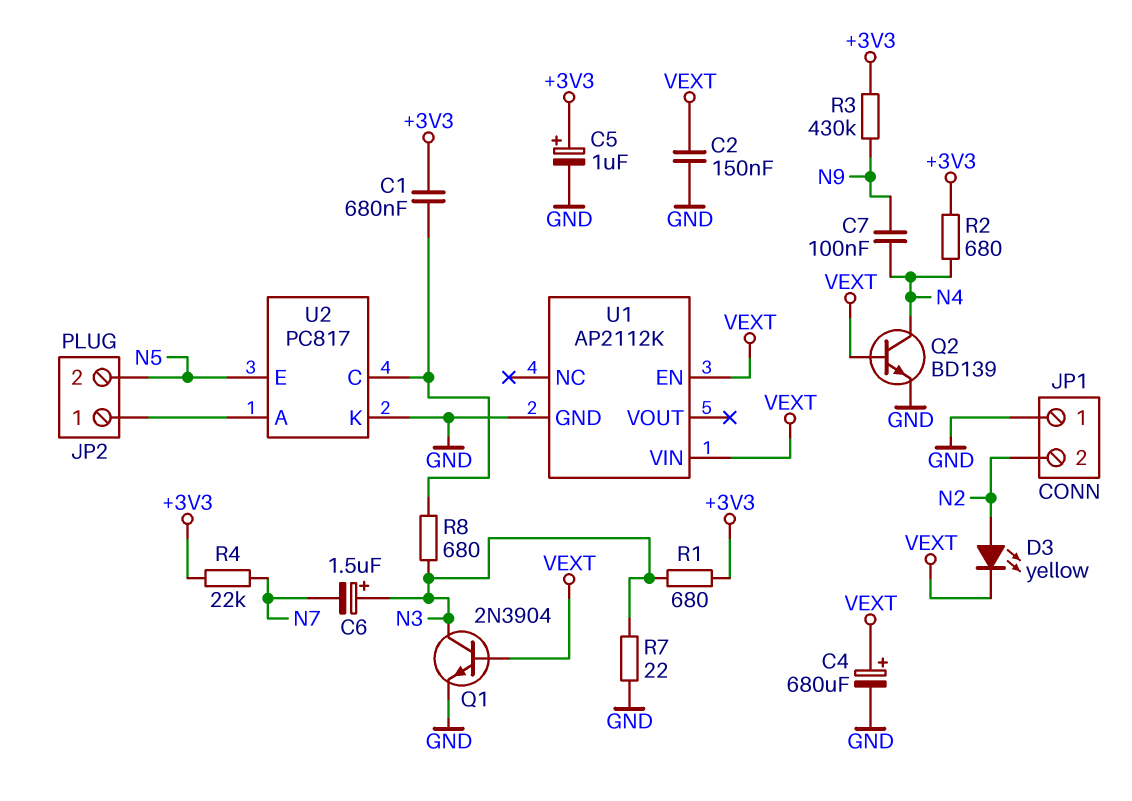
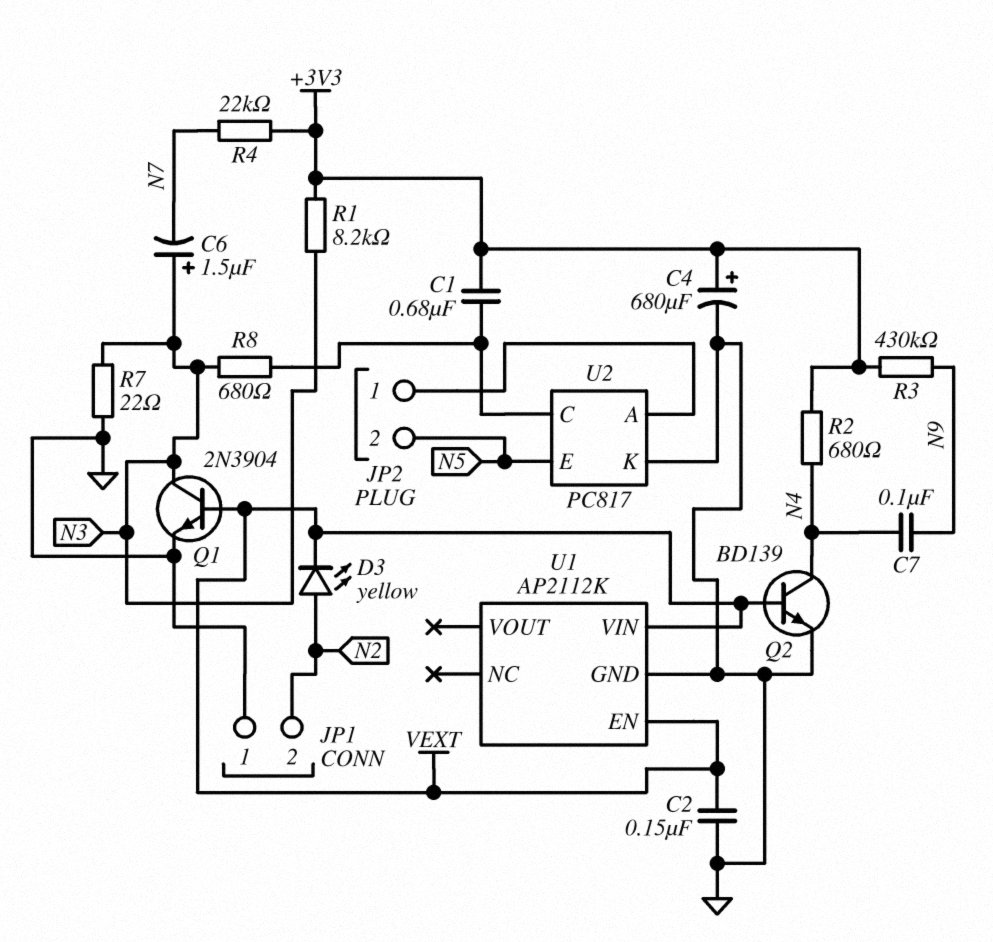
C4: 680uF (plus VEXT, minus GND) -> 680uF (plus +3V3, minus GND)
C5: 1uF (plus +3V3, minus GND) -> none
R1: 680 (+3V3, N3) -> 8.2k (+3V3, N3)

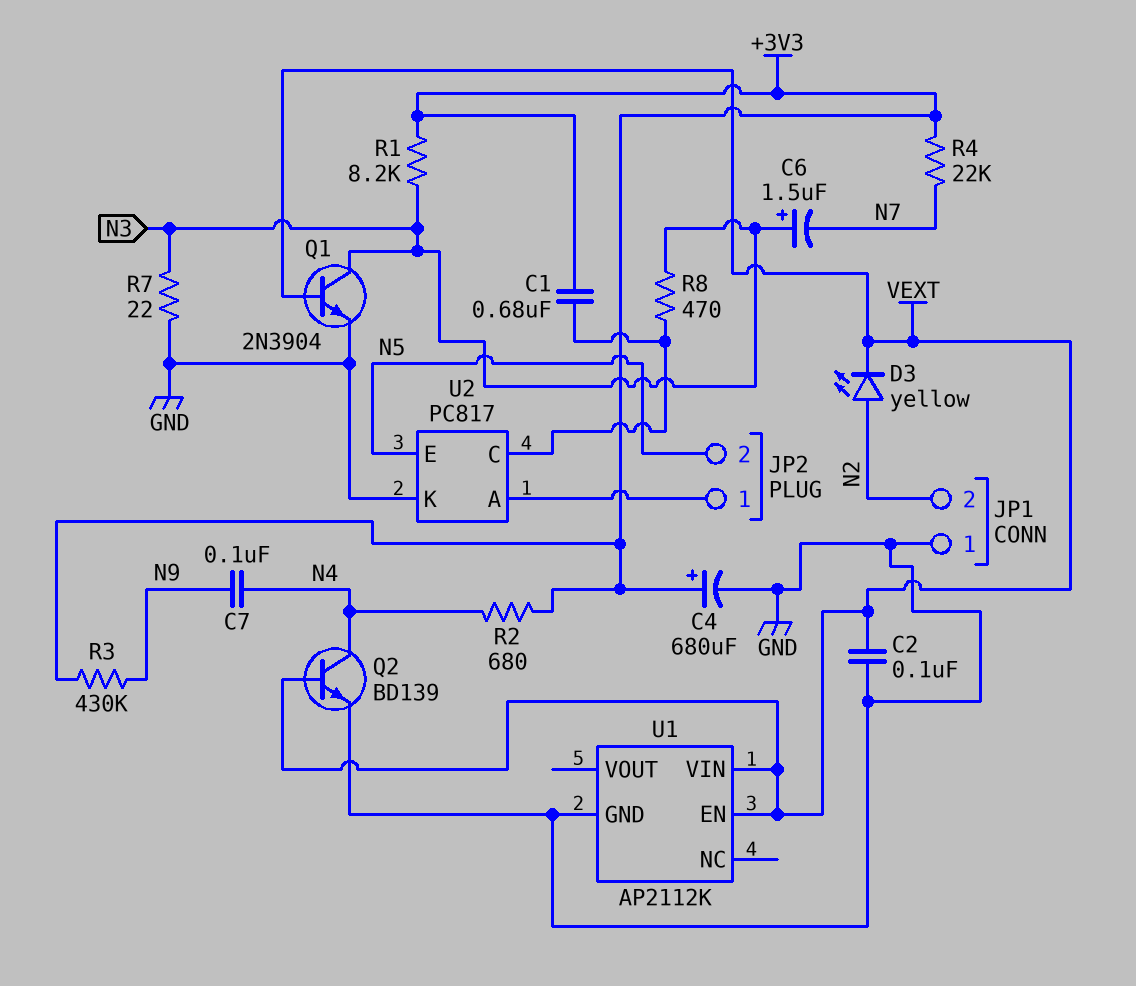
C2: 150nF (GND, VEXT) -> 100nF (GND, VEXT)
R8: 680 (N3, U2/C) -> 470 (N3, U2/C)

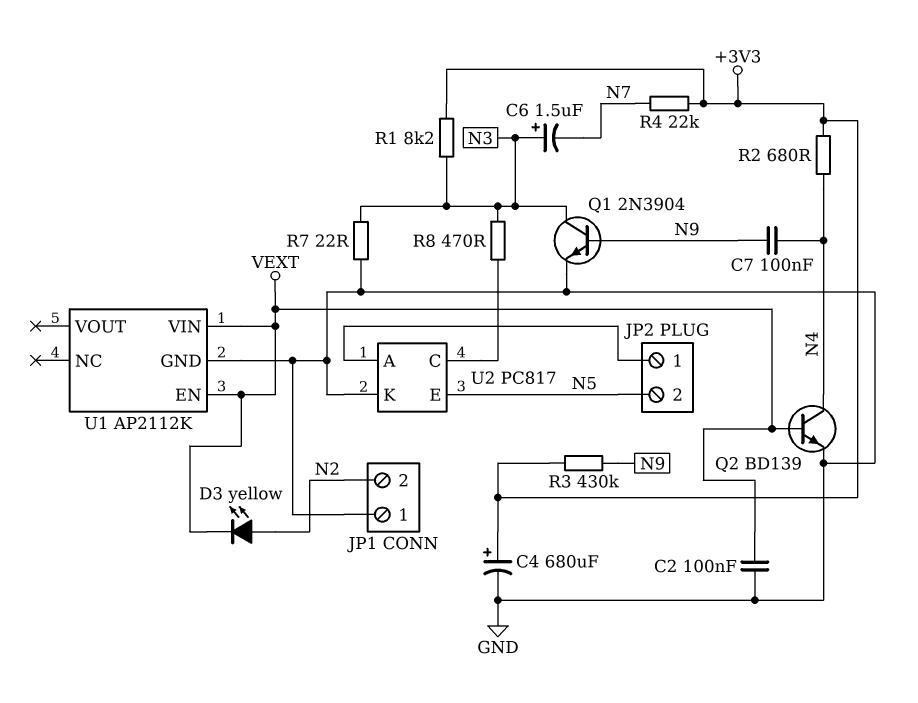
C1: 680nF (+3V3, U2/C) -> none
Q1: NPN 2N3904 (B VEXT, C N3, E GND) -> NPN 2N3904 (B N9, C N3, E GND)

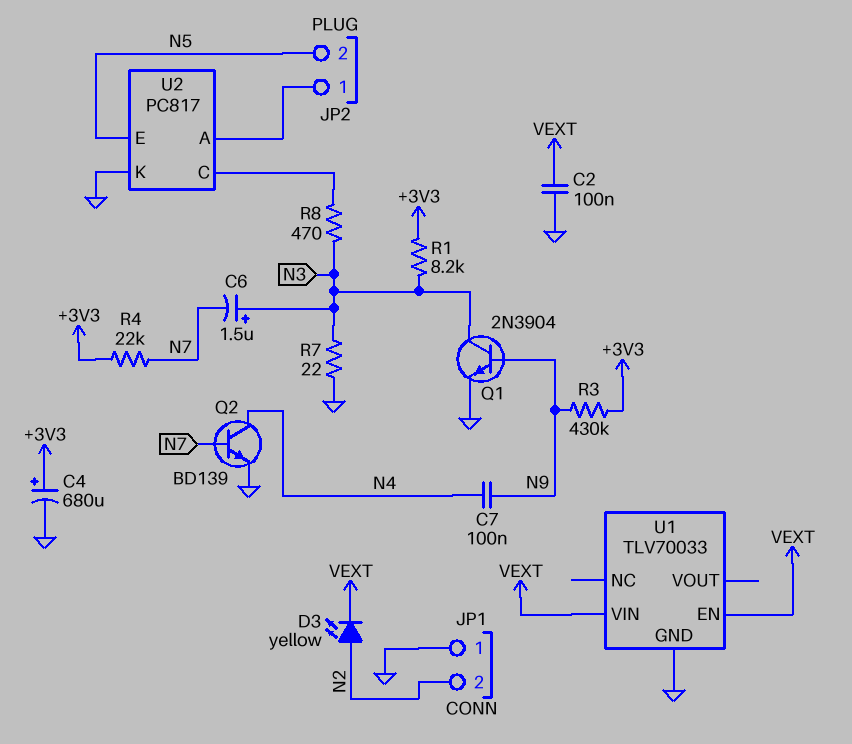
Q2: NPN BD139 (B VEXT, C N4, E GND) -> NPN BD139 (B N7, C N4, E GND)
R2: 680 (+3V3, N4) -> none
U1: AP2112K -> TLV70033

